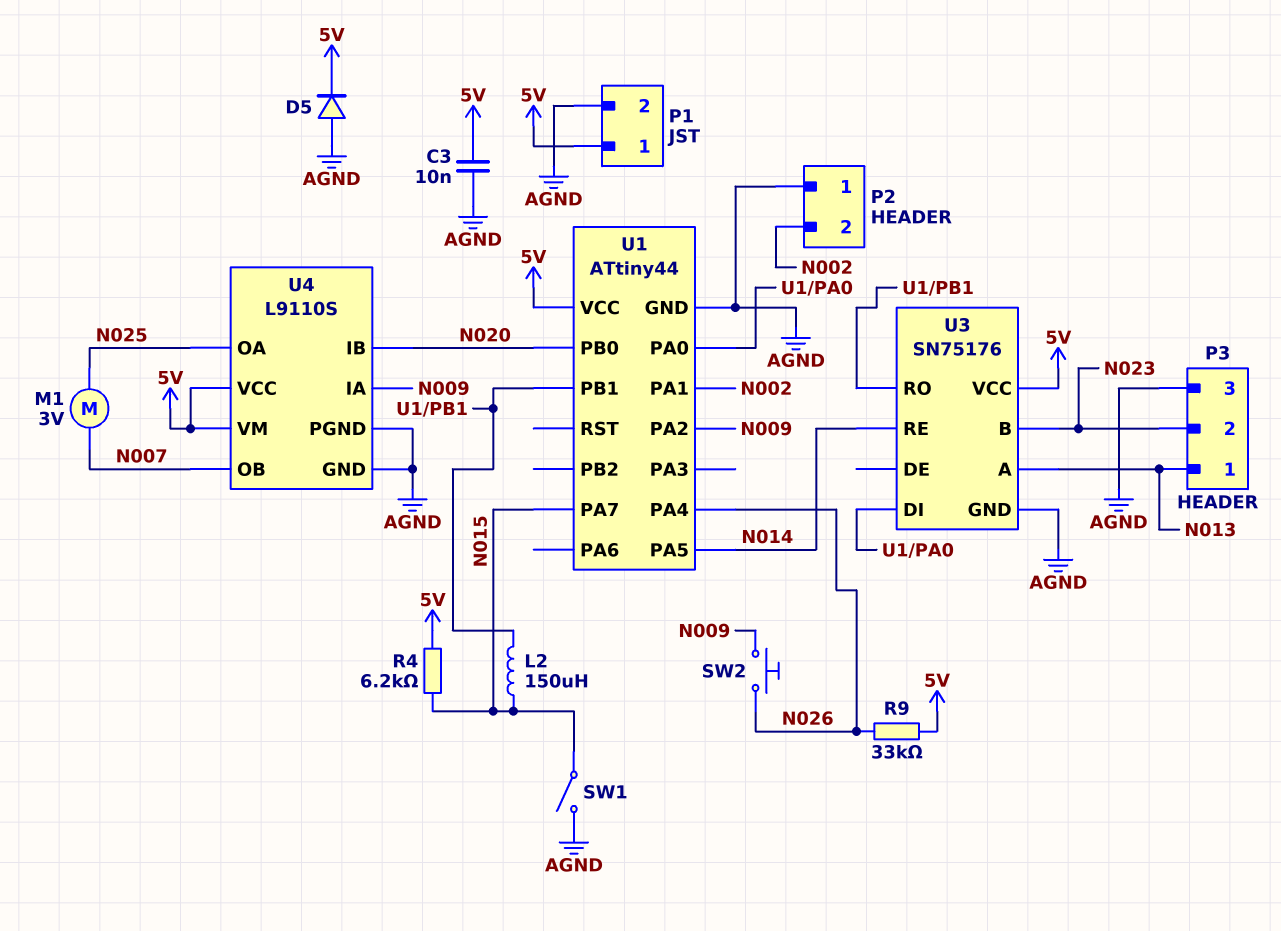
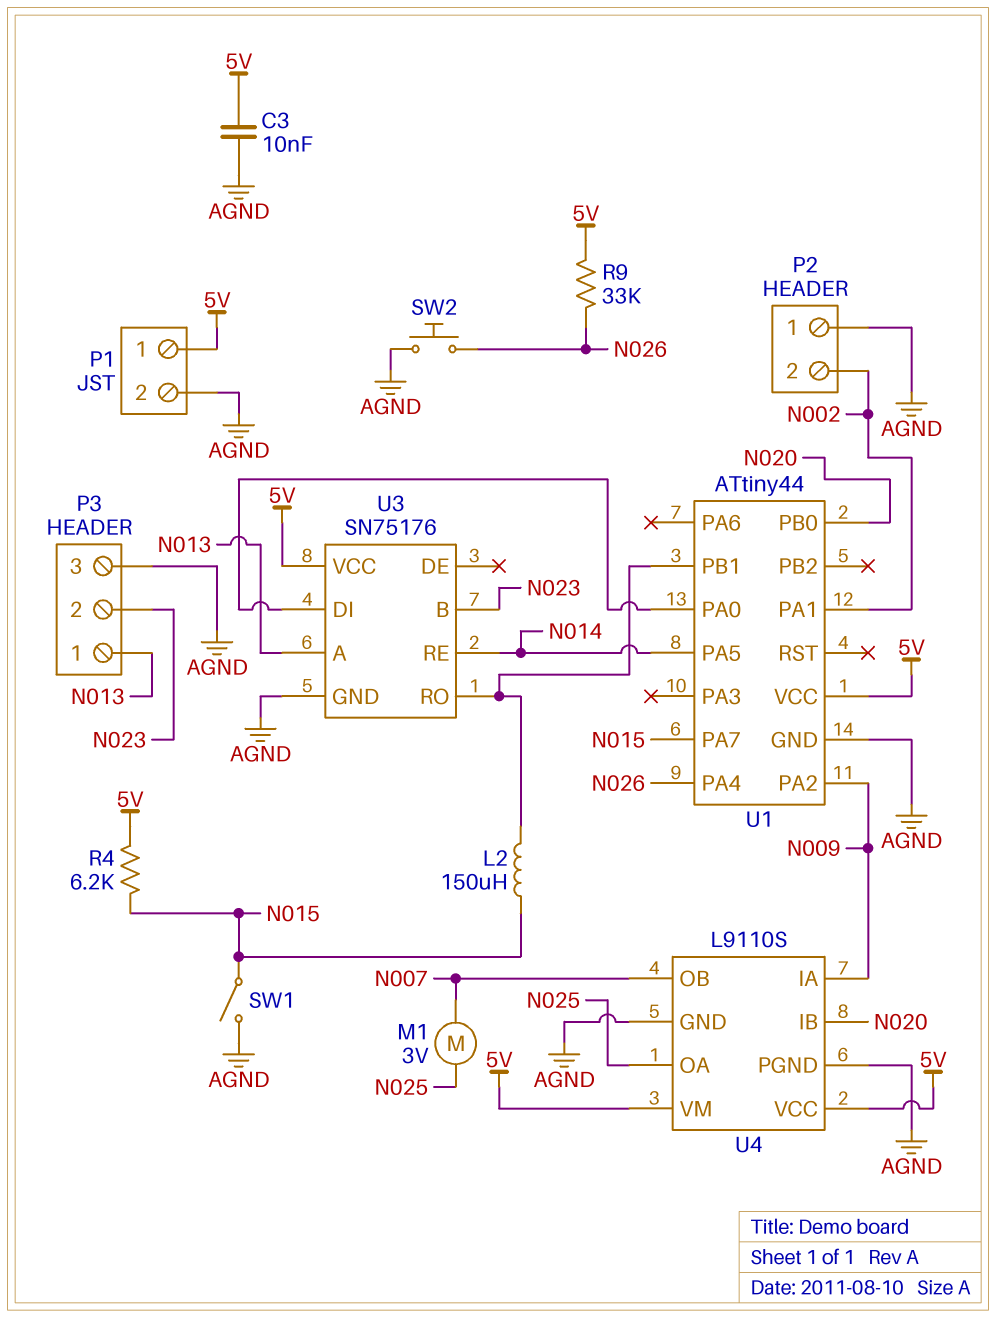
D5: diode (A AGND, K 5V) -> none
SW2: button (N009, N026) -> button (AGND, N026)

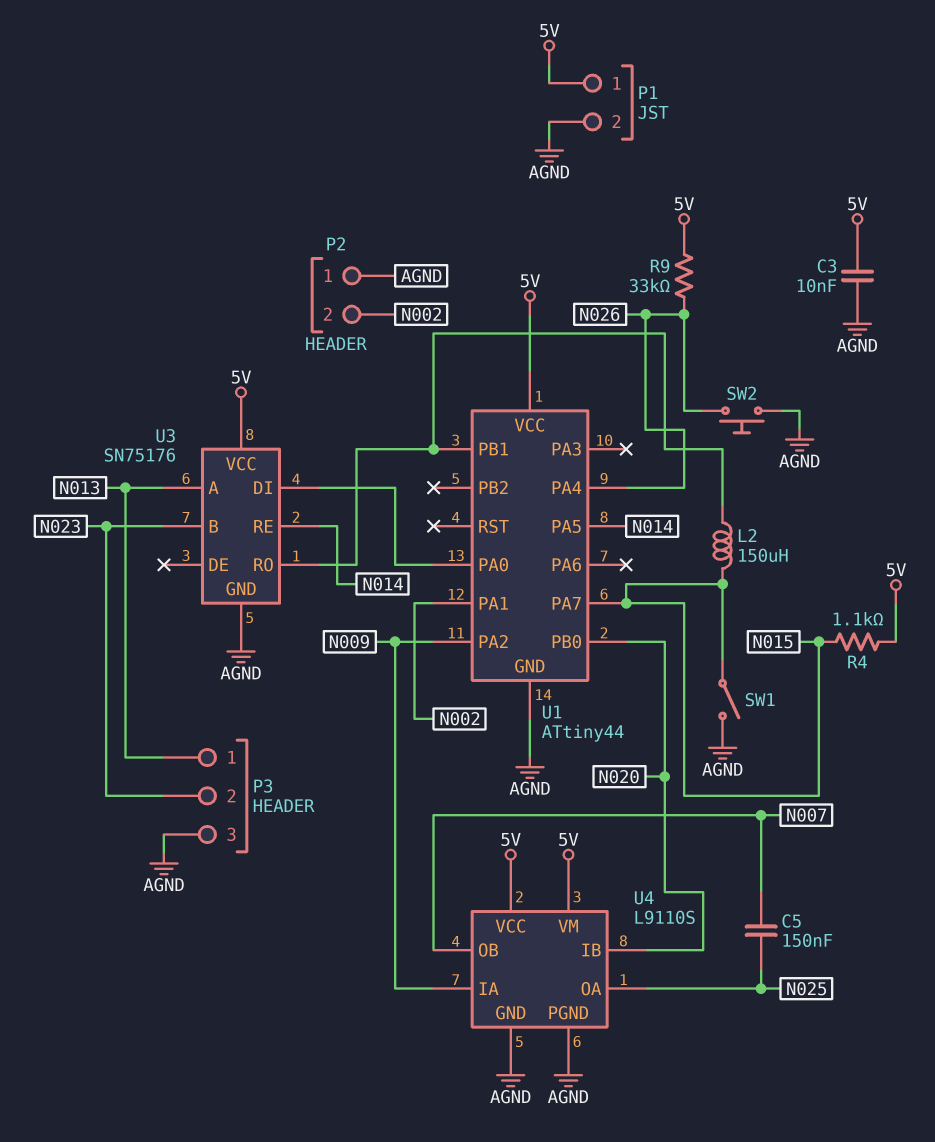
C5: none -> 150nF (N007, N025)
M1: motor 3V (N007, N025) -> none
R4: 6.2k (5V, N015) -> 1.1k (5V, N015)

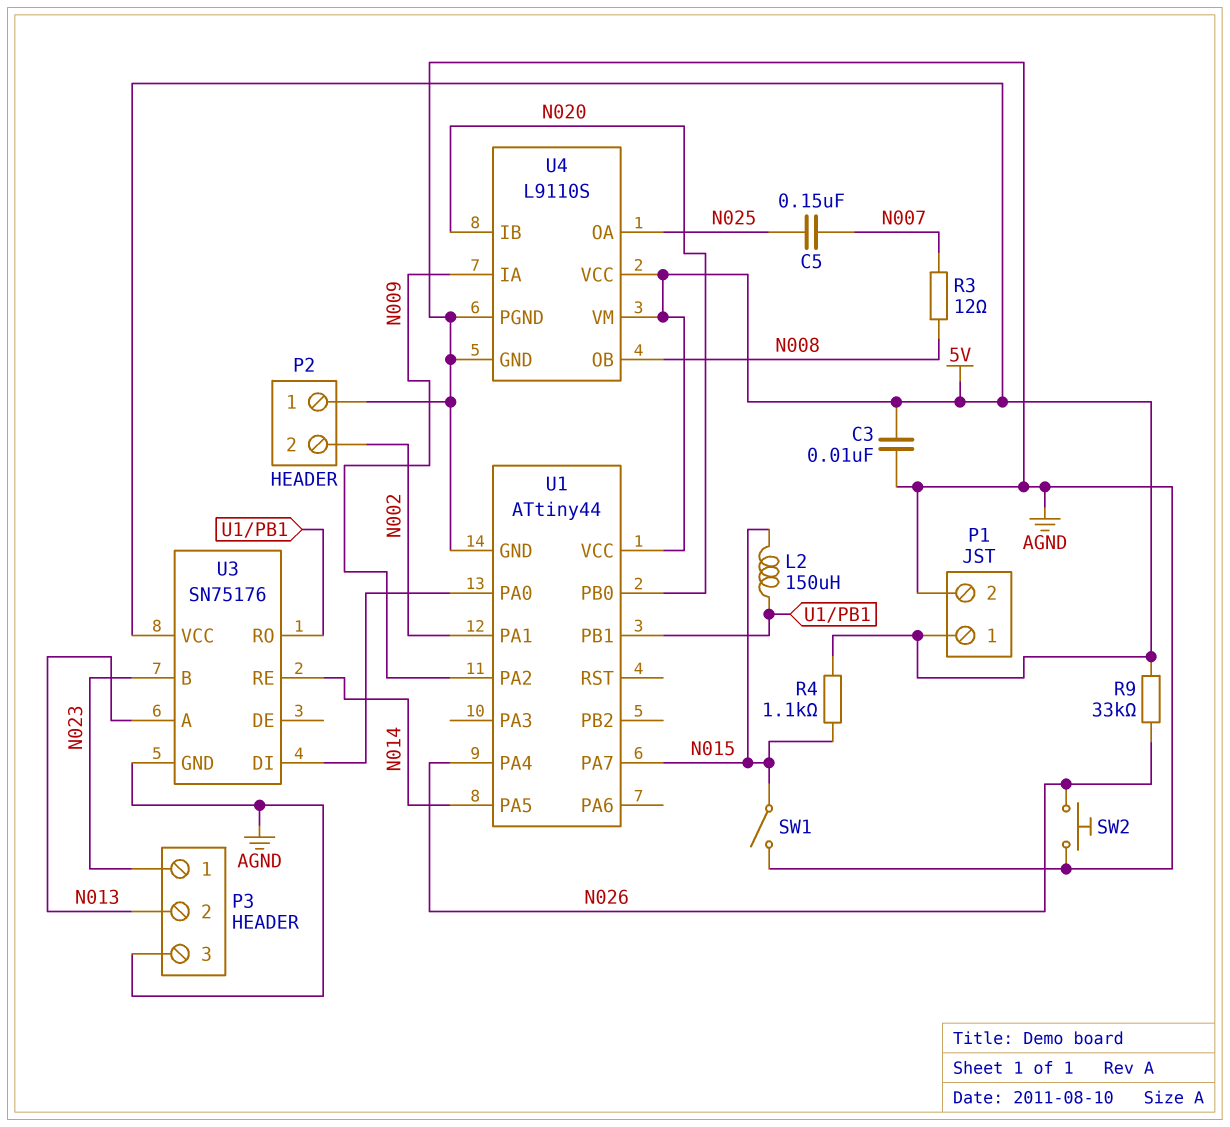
P3 pin 1: N013 -> N023
P3 pin 2: N023 -> N013
R3: none -> 12 (N007, N008)
U4 pin OB: N007 -> N008

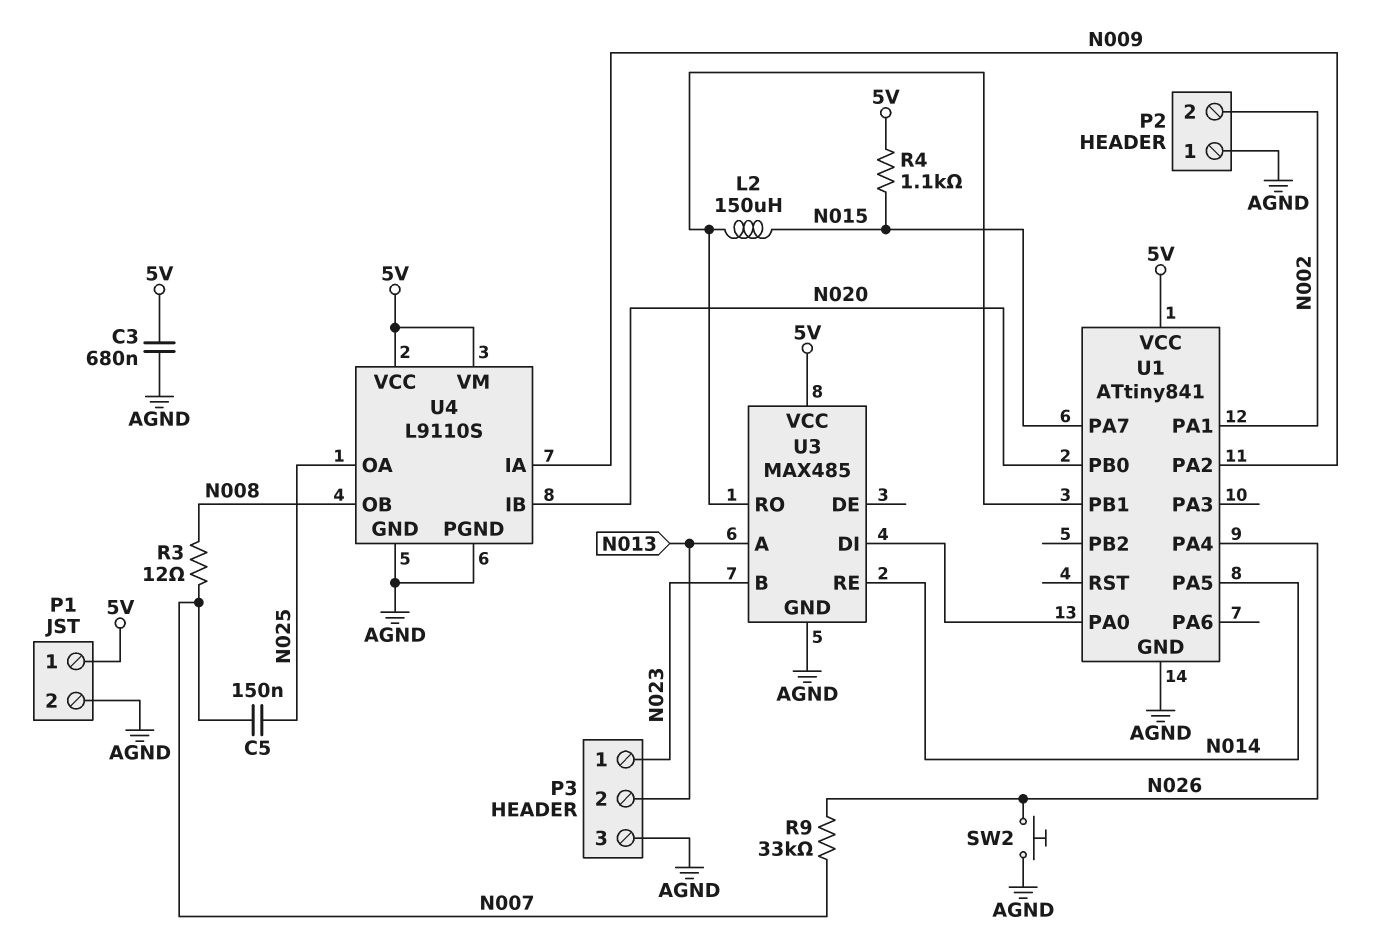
C3: 10nF (5V, AGND) -> 680nF (5V, AGND)
R9: 33k (5V, N026) -> 33k (N007, N026)
SW1: switch (AGND, N015) -> none
U1: ATtiny44 -> ATtiny841
U3: SN75176 -> MAX485

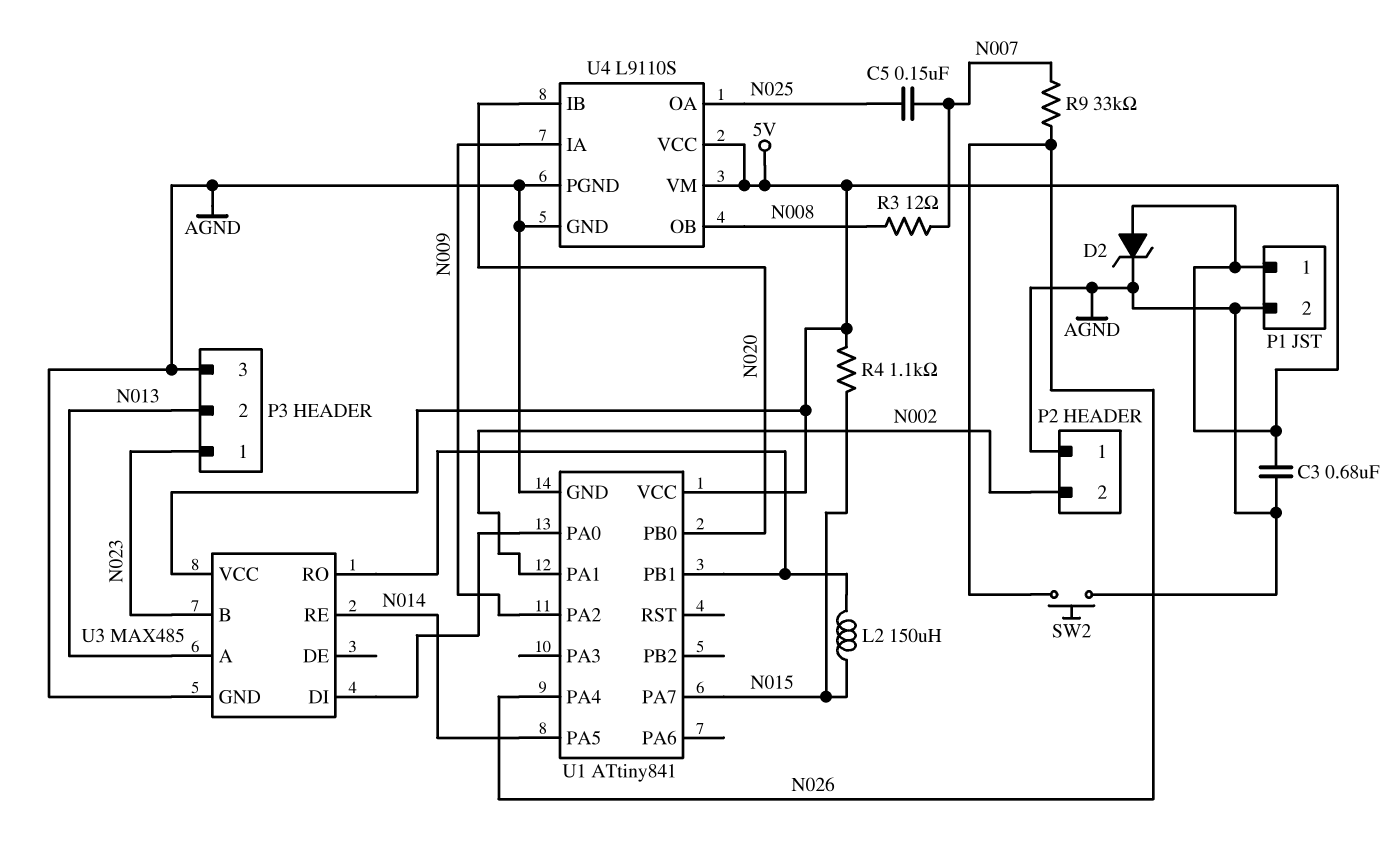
D2: none -> zener (A 5V, K AGND)

